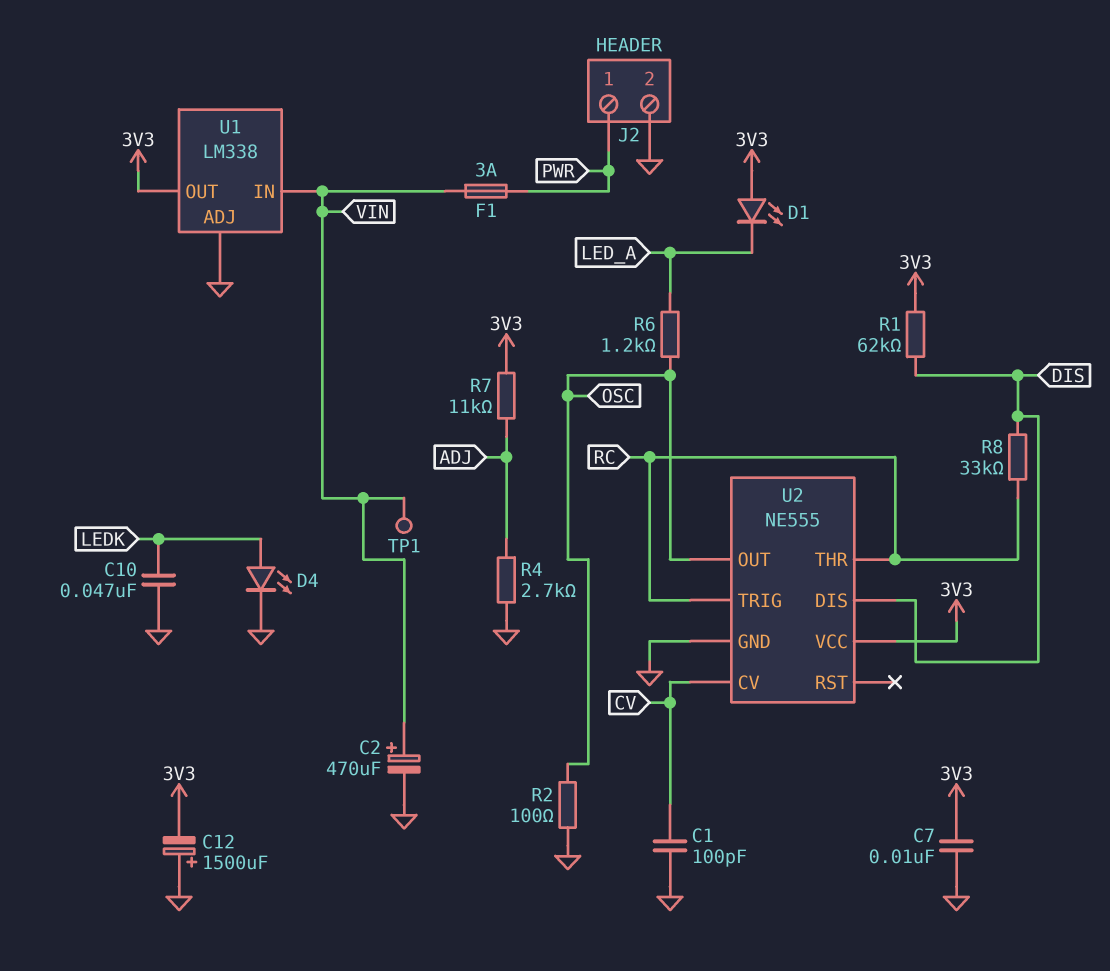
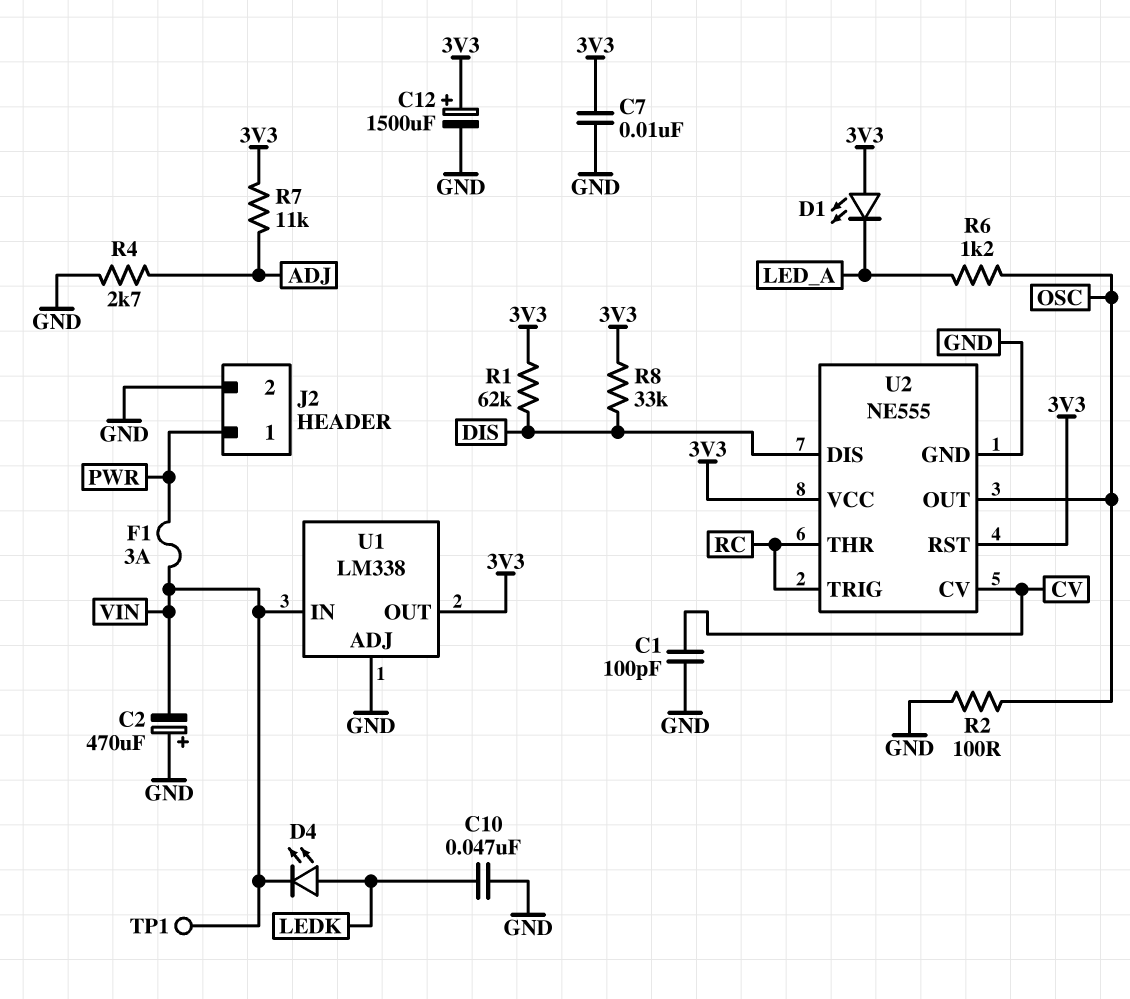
C2: 470uF (plus VIN, minus GND) -> 470uF (plus GND, minus VIN)
C12: 1500uF (plus GND, minus 3V3) -> 1500uF (plus 3V3, minus GND)
D4: LED (A LEDK, K GND) -> LED (A LEDK, K VIN)
R8: 33k (DIS, RC) -> 33k (3V3, DIS)
U2 pin RST: none -> 3V3

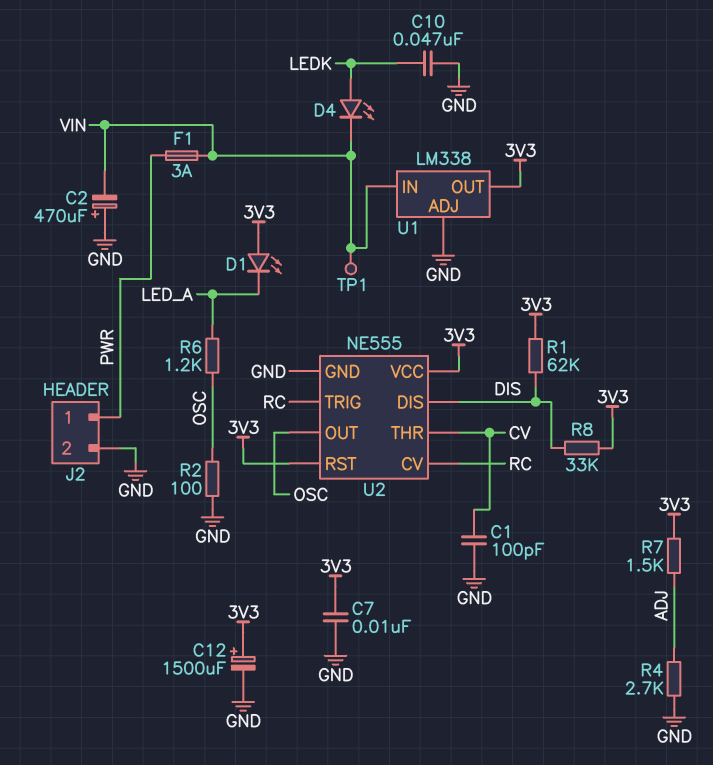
R7: 11k (3V3, ADJ) -> 1.5k (3V3, ADJ)
U2 pin CV: CV -> RC
U2 pin THR: RC -> CV

